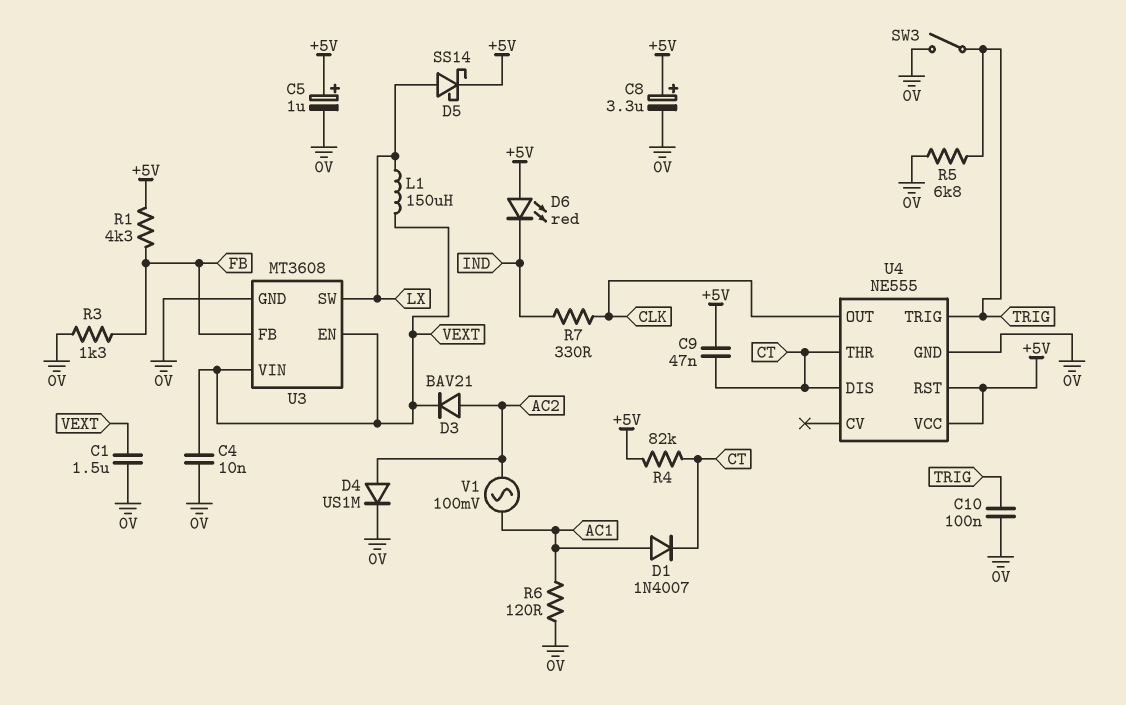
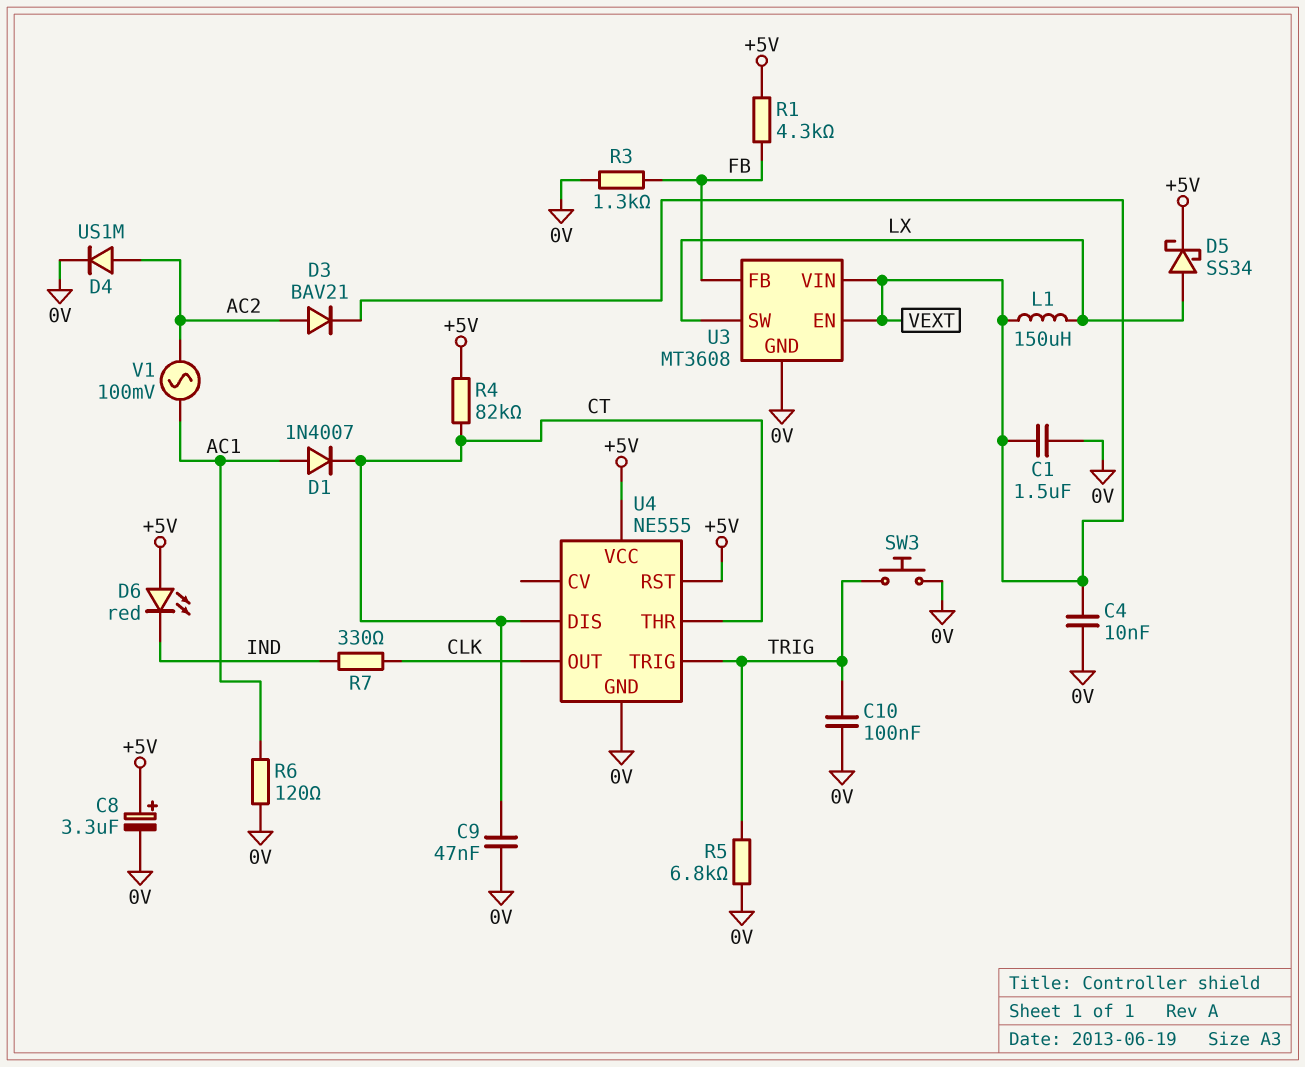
C5: 1uF (plus +5V, minus 0V) -> none
C9: 47nF (+5V, CT) -> 47nF (0V, CT)
D5: schottky SS14 (A LX, K +5V) -> schottky SS34 (A LX, K +5V)
SW3: switch (0V, TRIG) -> button (0V, TRIG)

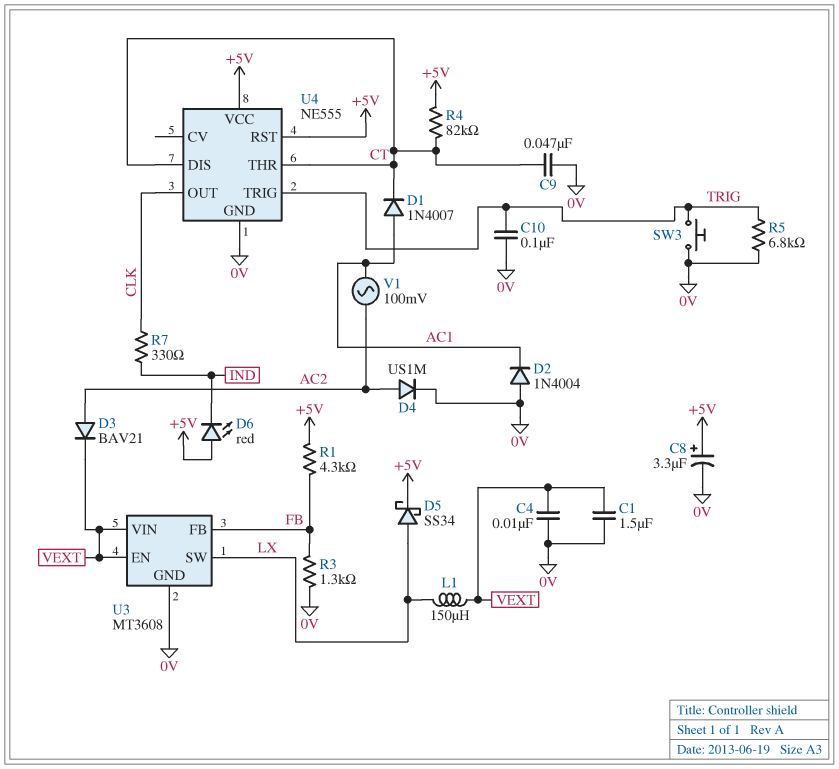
D2: none -> diode 1N4004 (A 0V, K AC1)
R6: 120 (0V, AC1) -> none

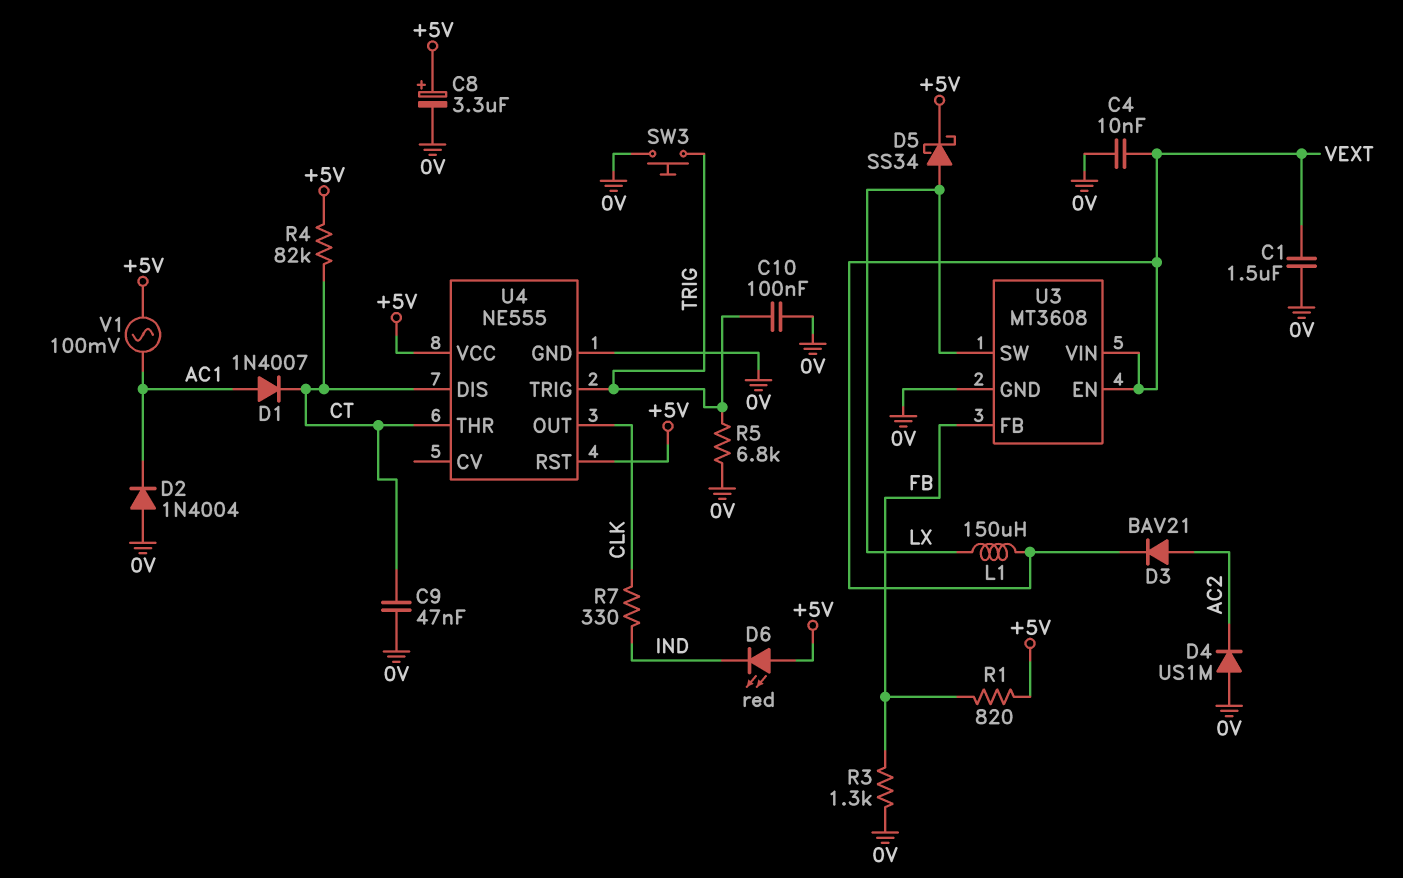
D4: diode US1M (A AC2, K 0V) -> diode US1M (A 0V, K AC2)
R1: 4.3k (+5V, FB) -> 820 (+5V, FB)
V1: AC 100mV (AC1, AC2) -> AC 100mV (+5V, AC1)

